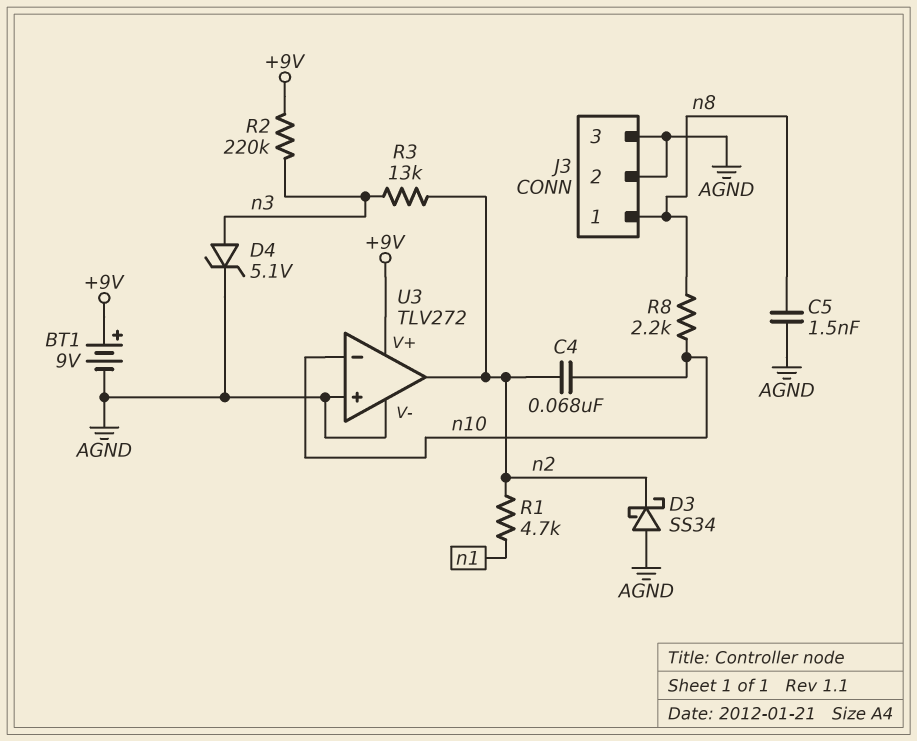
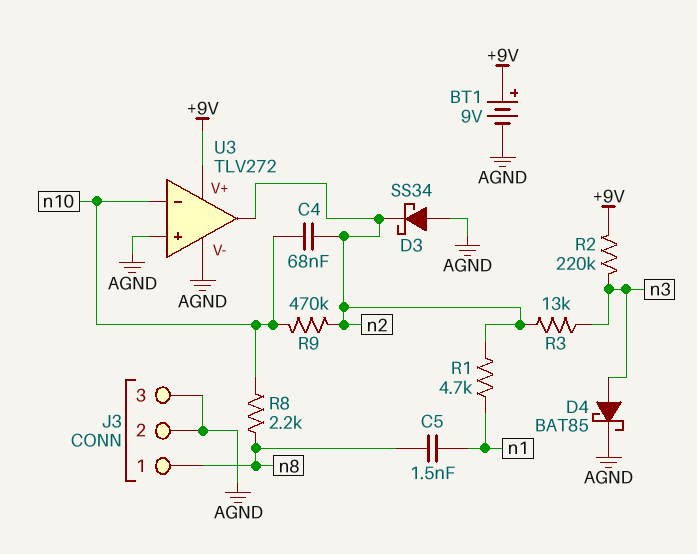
C5: 1.5nF (AGND, n8) -> 1.5nF (n1, n8)
D4: zener 5.1V (A n3, K AGND) -> schottky BAT85 (A n3, K AGND)
R9: none -> 470k (n2, n10)

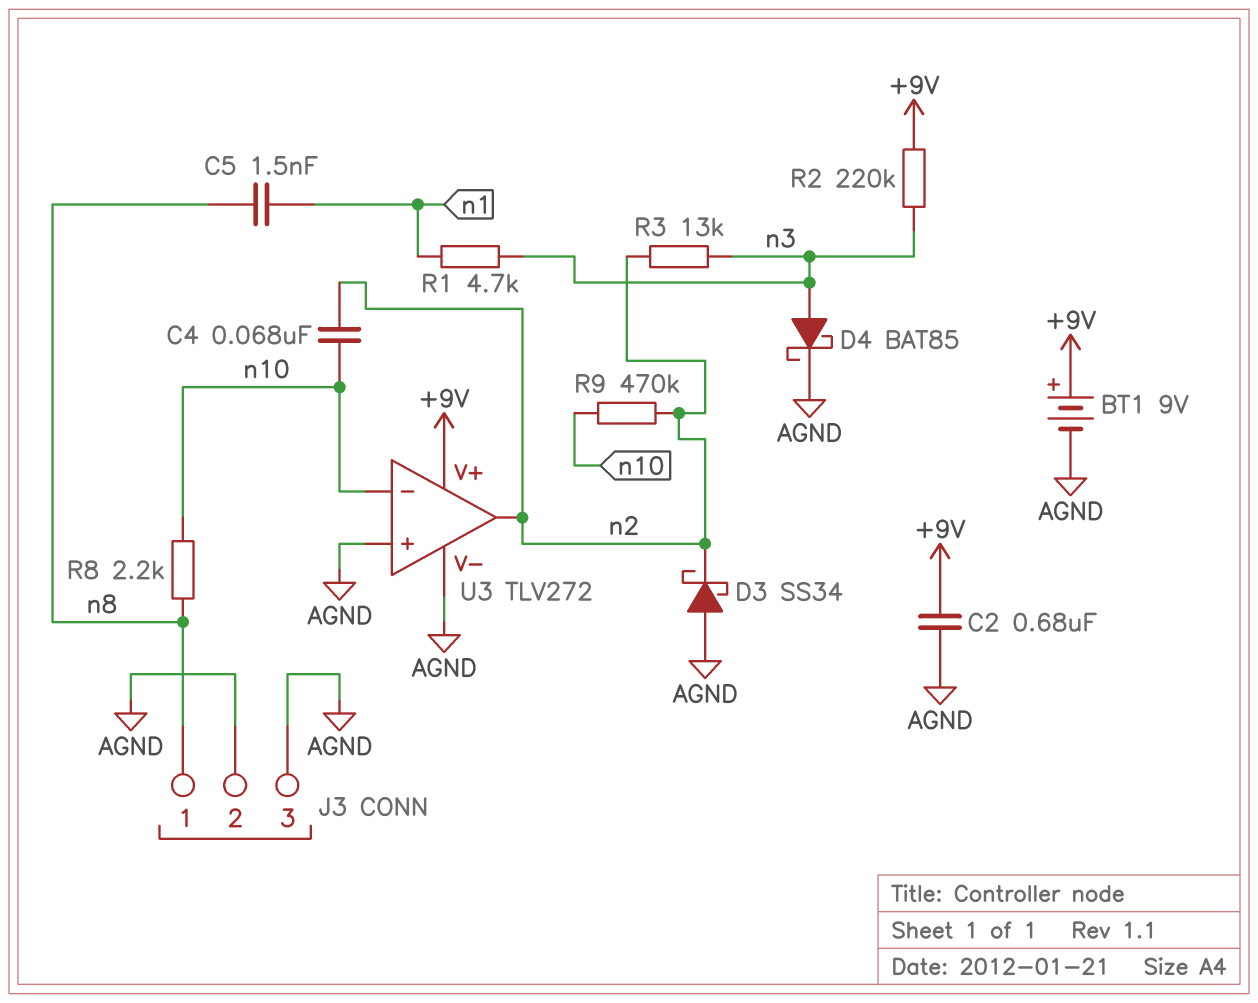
C2: none -> 680nF (+9V, AGND)
R1: 4.7k (n1, n2) -> 4.7k (n1, n3)

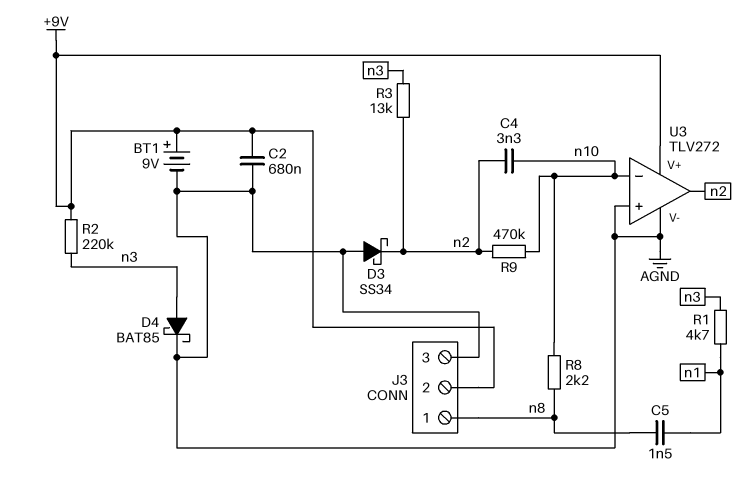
C4: 68nF (n2, n10) -> 3.3nF (n2, n10)
J3 pin 2: AGND -> +9V

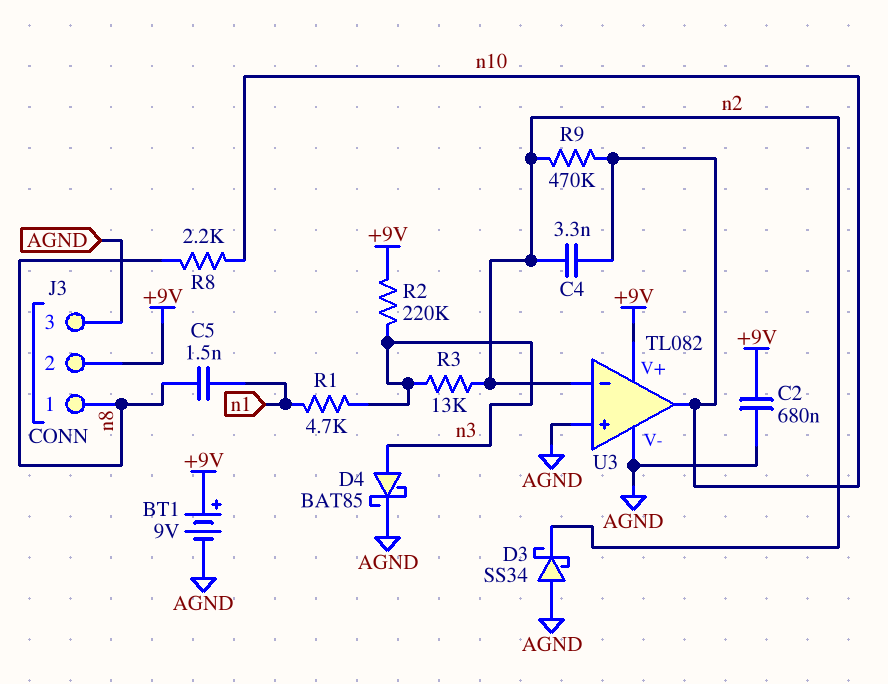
U3: TLV272 -> TL082
U3 pin in-: n10 -> n2
U3 pin out: n2 -> n10

